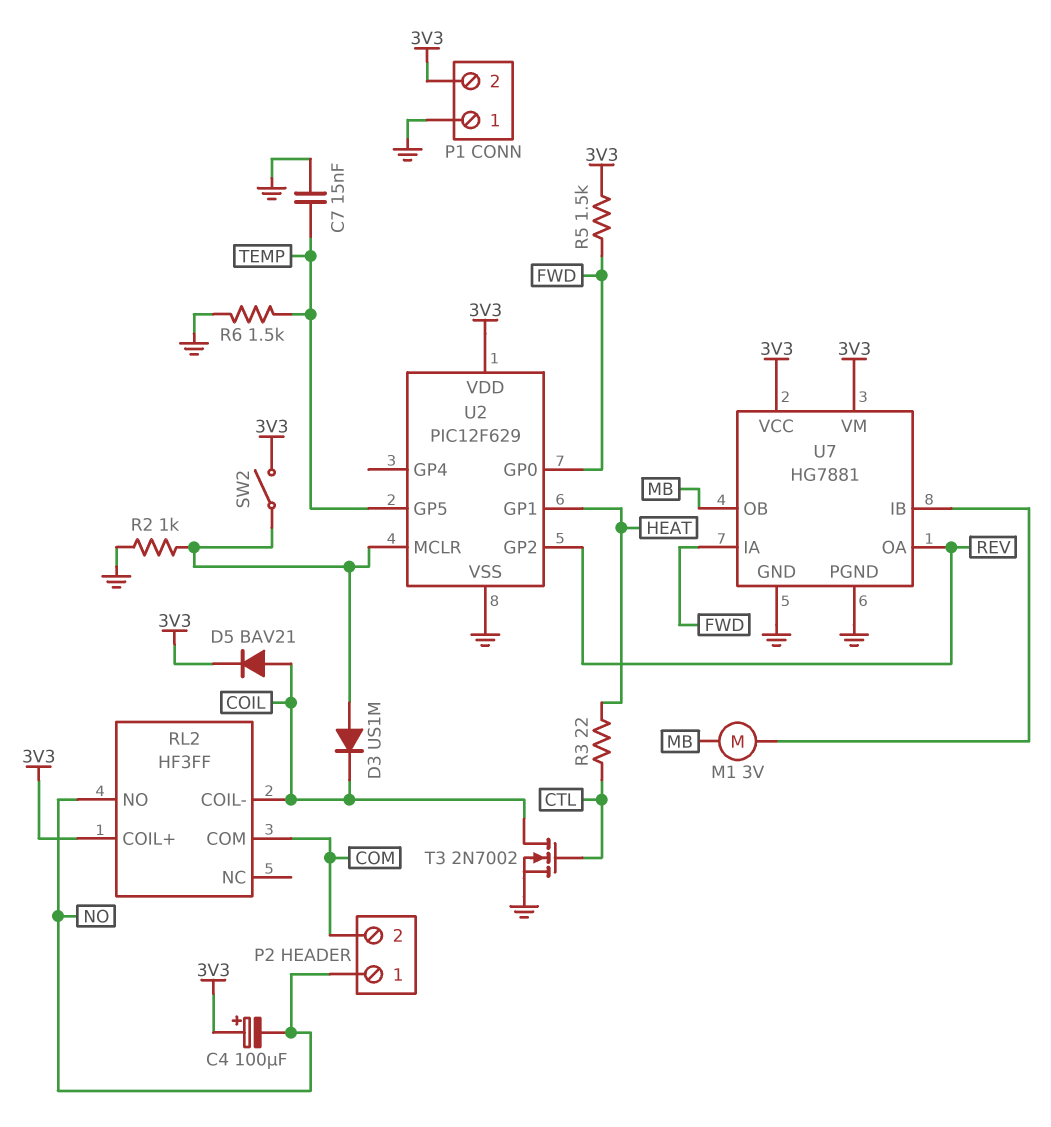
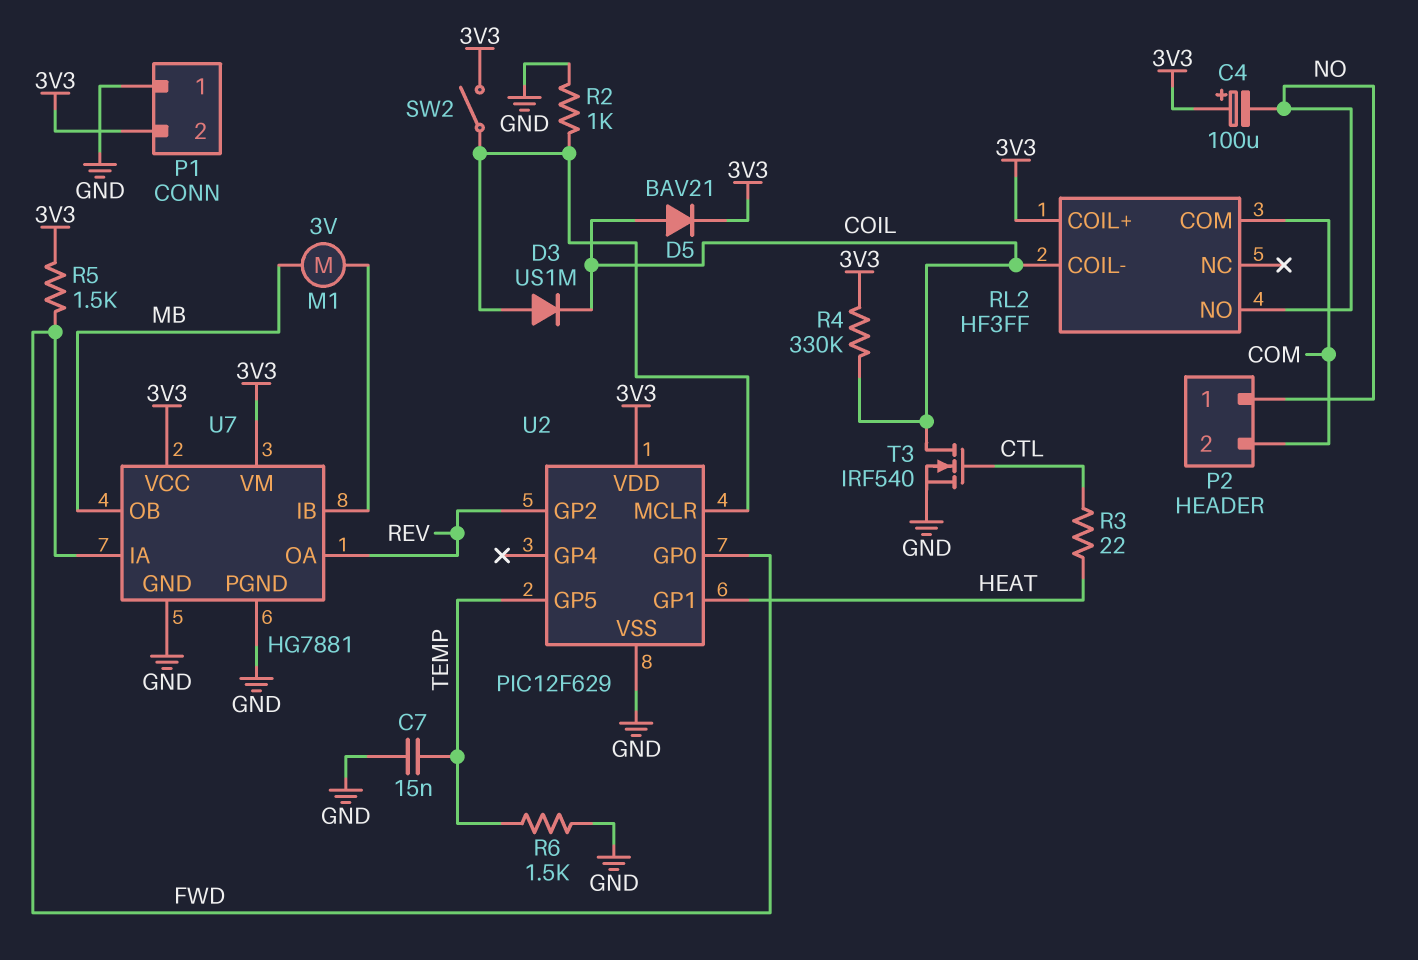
R4: none -> 330k (3V3, COIL)
T3: NMOS 2N7002 (G CTL, D COIL, S GND) -> NMOS IRF540 (G CTL, D COIL, S GND)

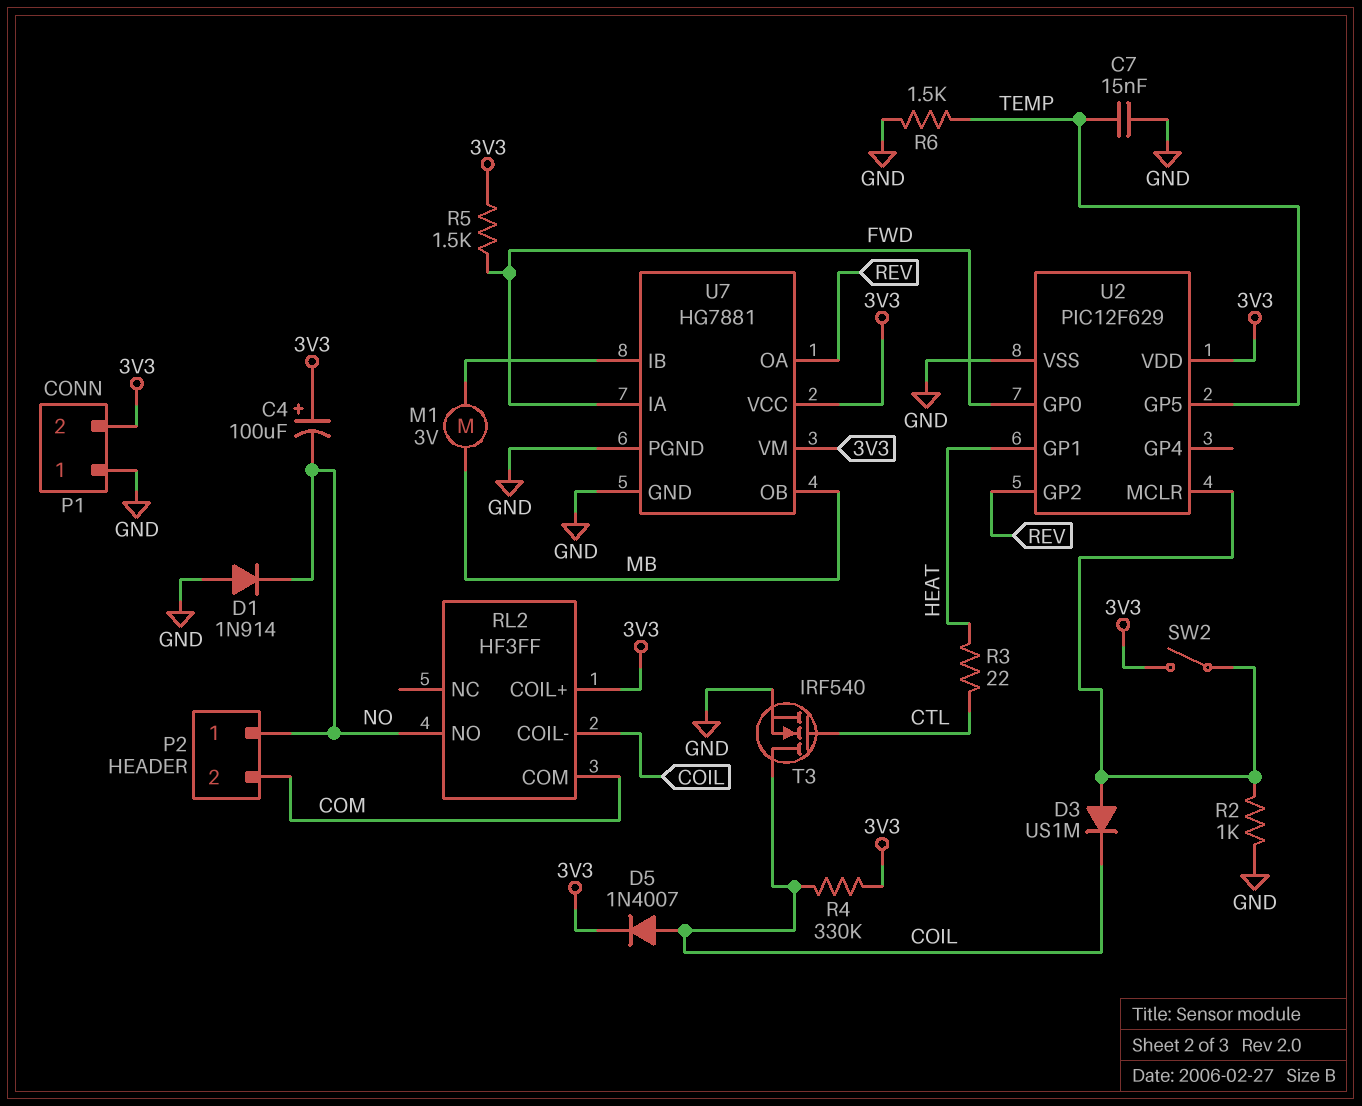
D1: none -> diode 1N914 (A GND, K NO)
D5: diode BAV21 (A COIL, K 3V3) -> diode 1N4007 (A COIL, K 3V3)

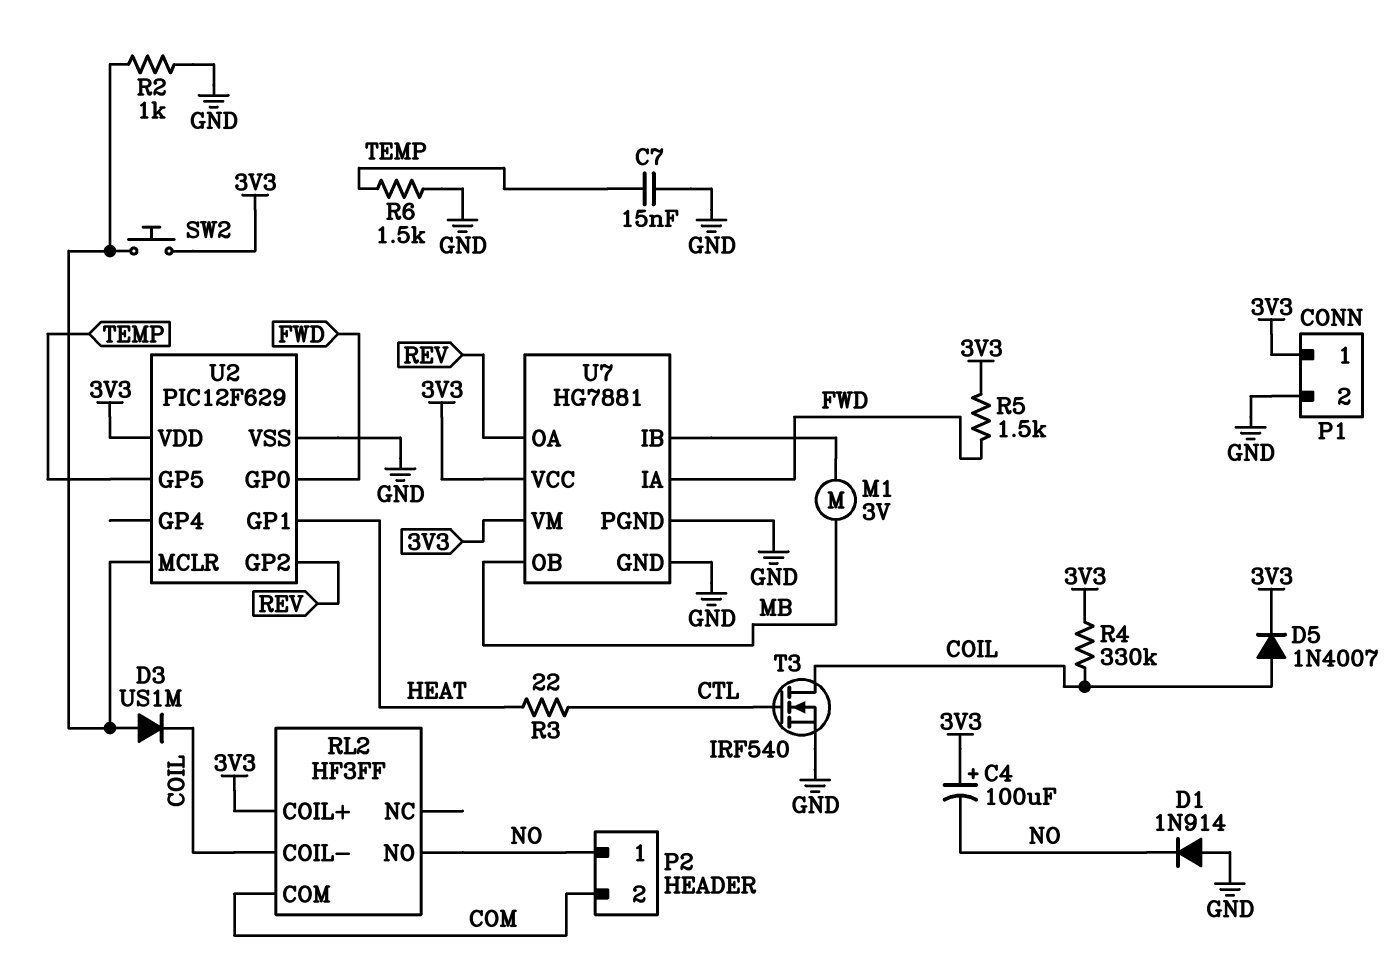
P1 pin 1: GND -> 3V3
P1 pin 2: 3V3 -> GND
SW2: switch (3V3, U2/MCLR) -> button (3V3, U2/MCLR)

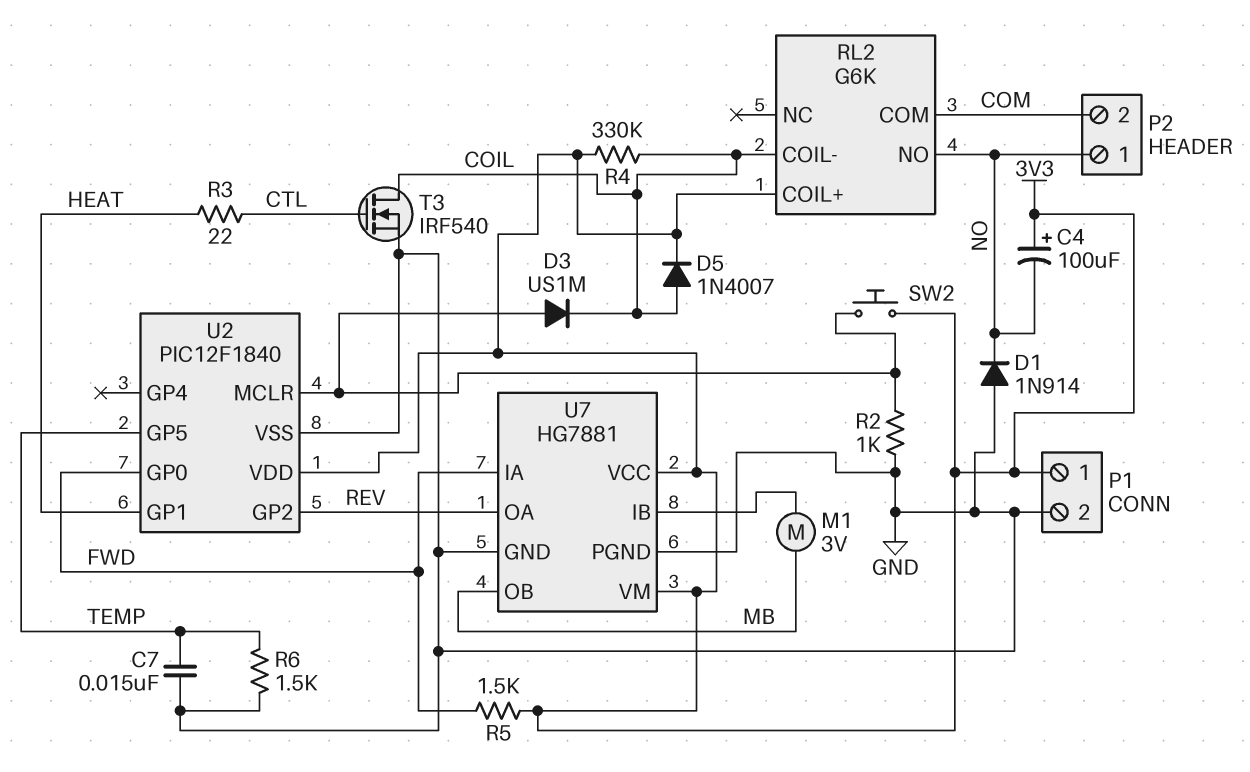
RL2: HF3FF -> G6K
U2: PIC12F629 -> PIC12F1840

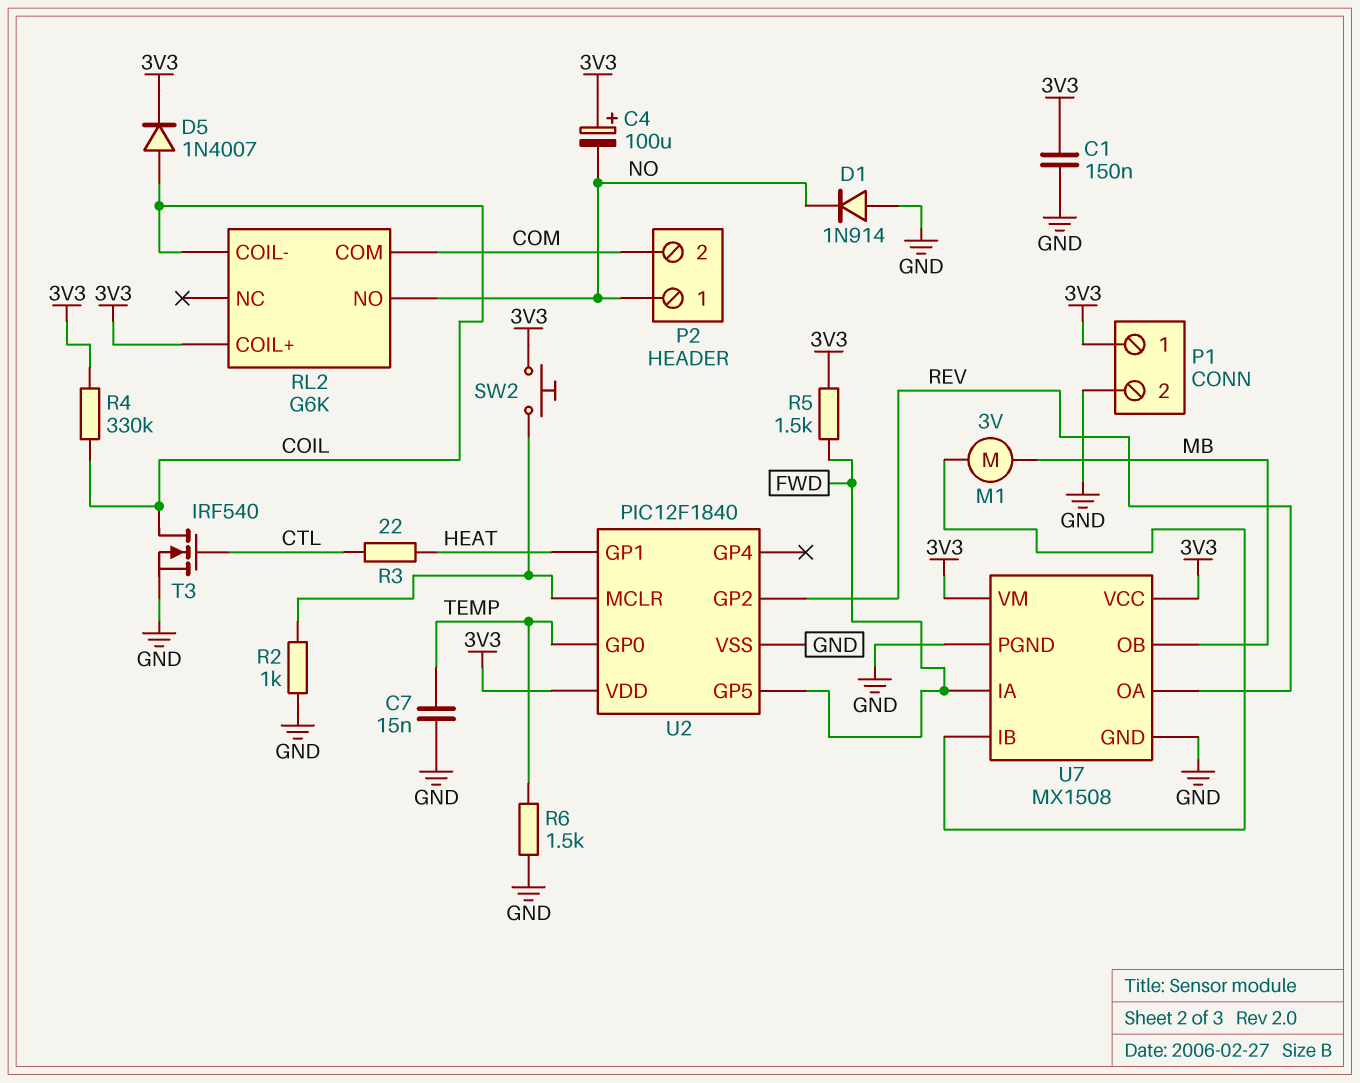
C1: none -> 150nF (3V3, GND)
D3: diode US1M (A U2/MCLR, K COIL) -> none
U2 pin GP0: FWD -> TEMP
U2 pin GP5: TEMP -> FWD
U7: HG7881 -> MX1508

